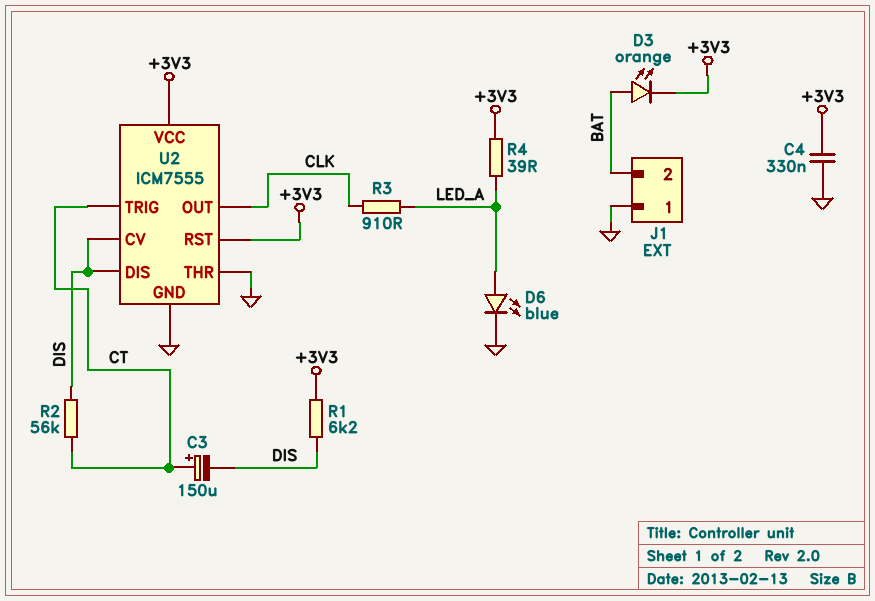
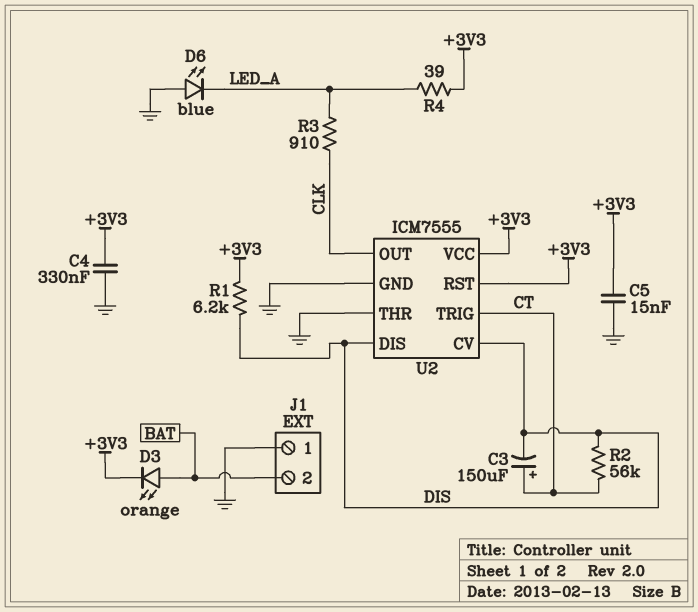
C5: none -> 15nF (+3V3, GND)
D6: LED blue (A LED_A, K GND) -> LED blue (A GND, K LED_A)

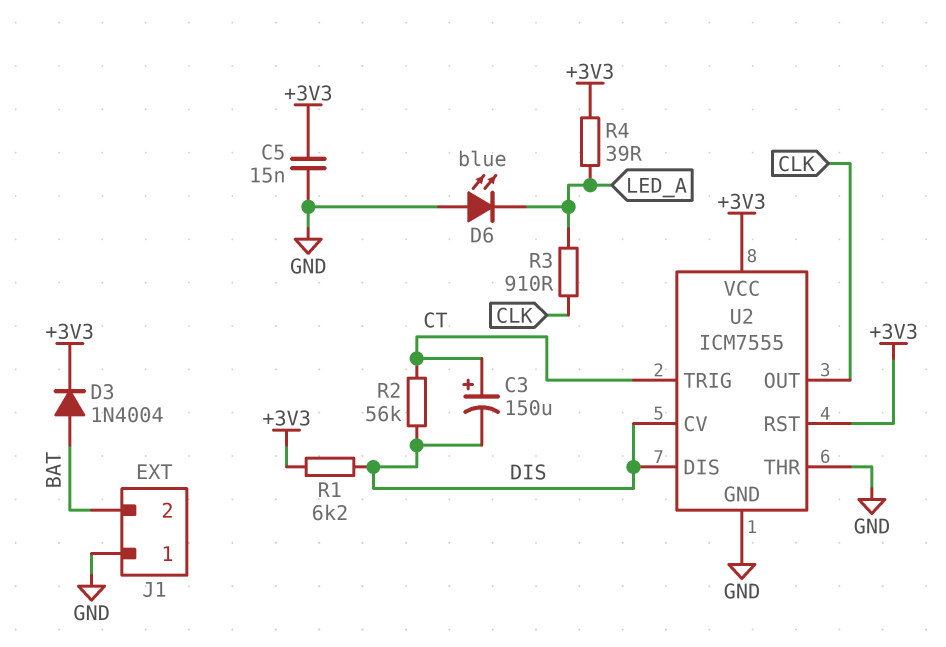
C4: 330nF (+3V3, GND) -> none
D3: LED orange (A BAT, K +3V3) -> diode 1N4004 (A BAT, K +3V3)

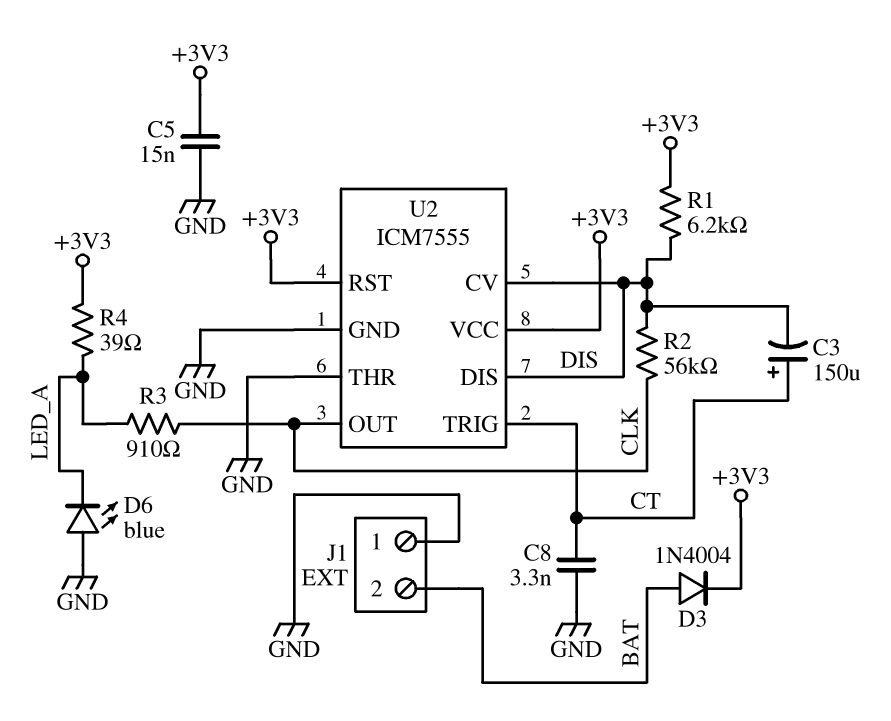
C8: none -> 3.3nF (CT, GND)
R2: 56k (CT, DIS) -> 56k (CLK, DIS)

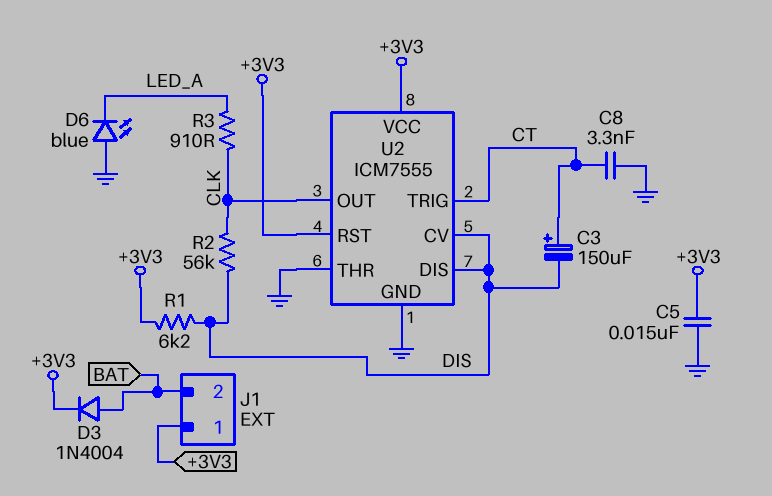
J1 pin 1: GND -> +3V3
R4: 39 (+3V3, LED_A) -> none

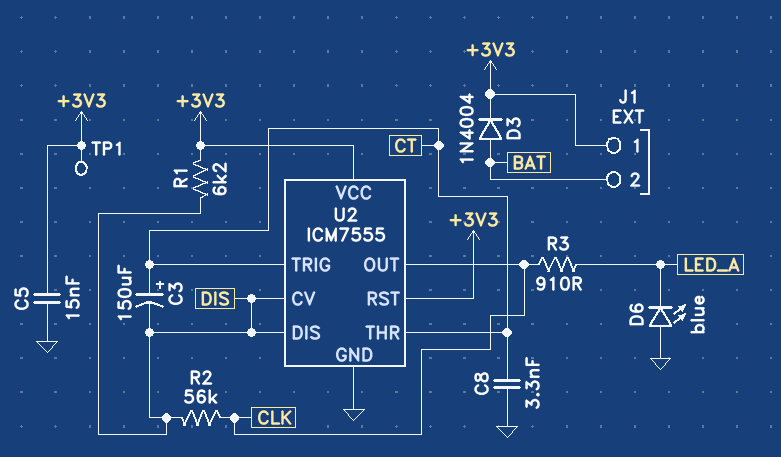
TP1: none -> test point (+3V3)
U2 pin THR: GND -> CT

